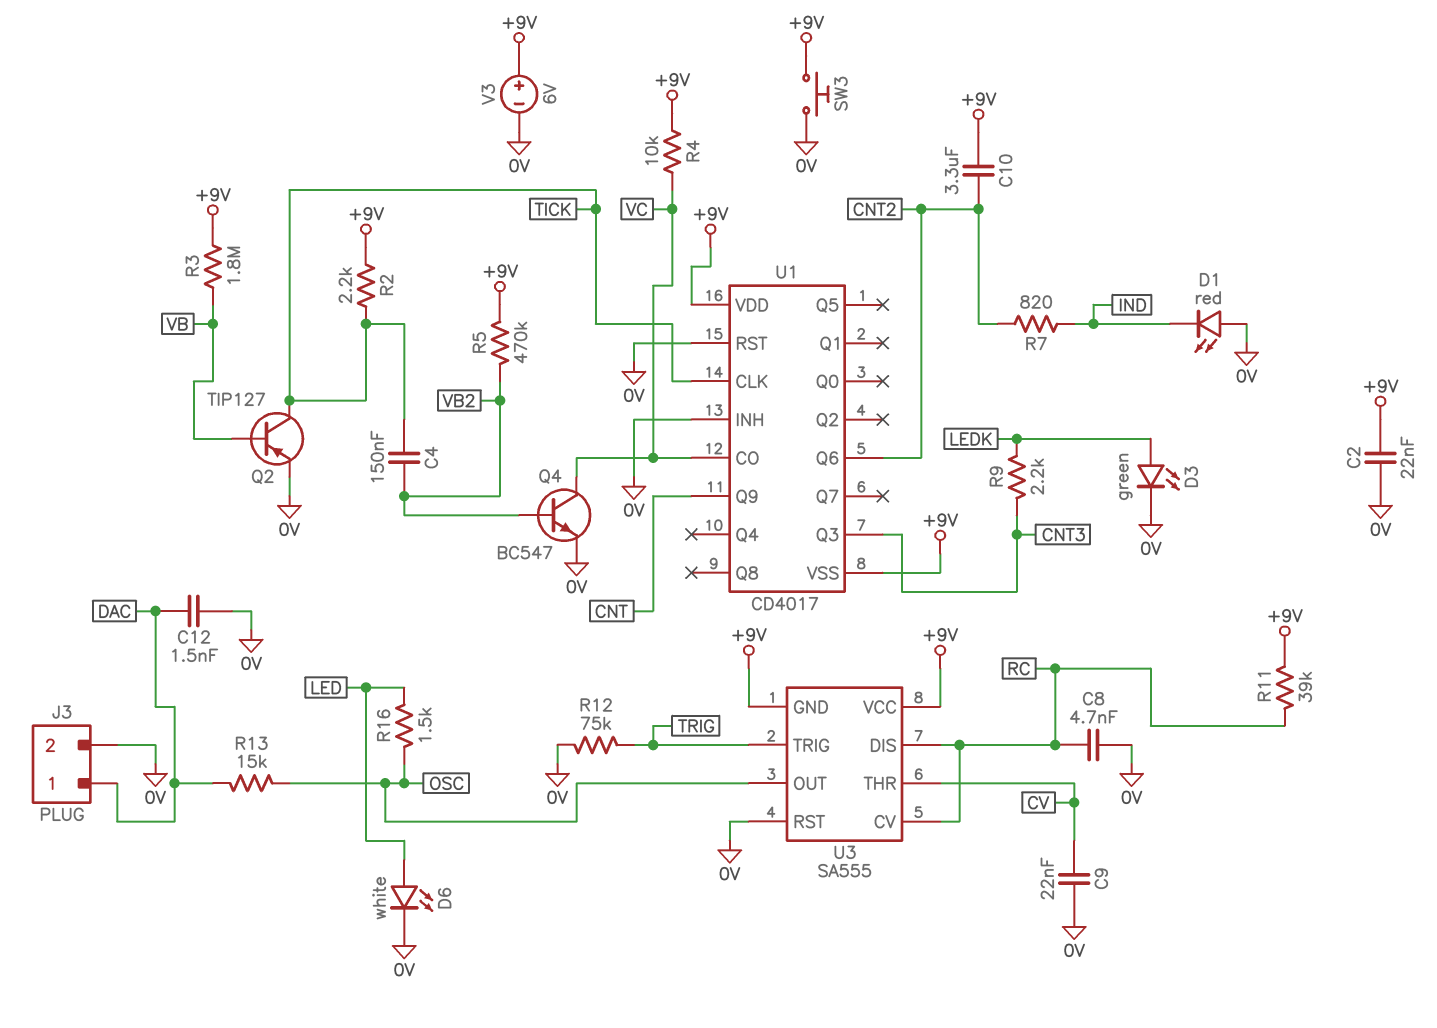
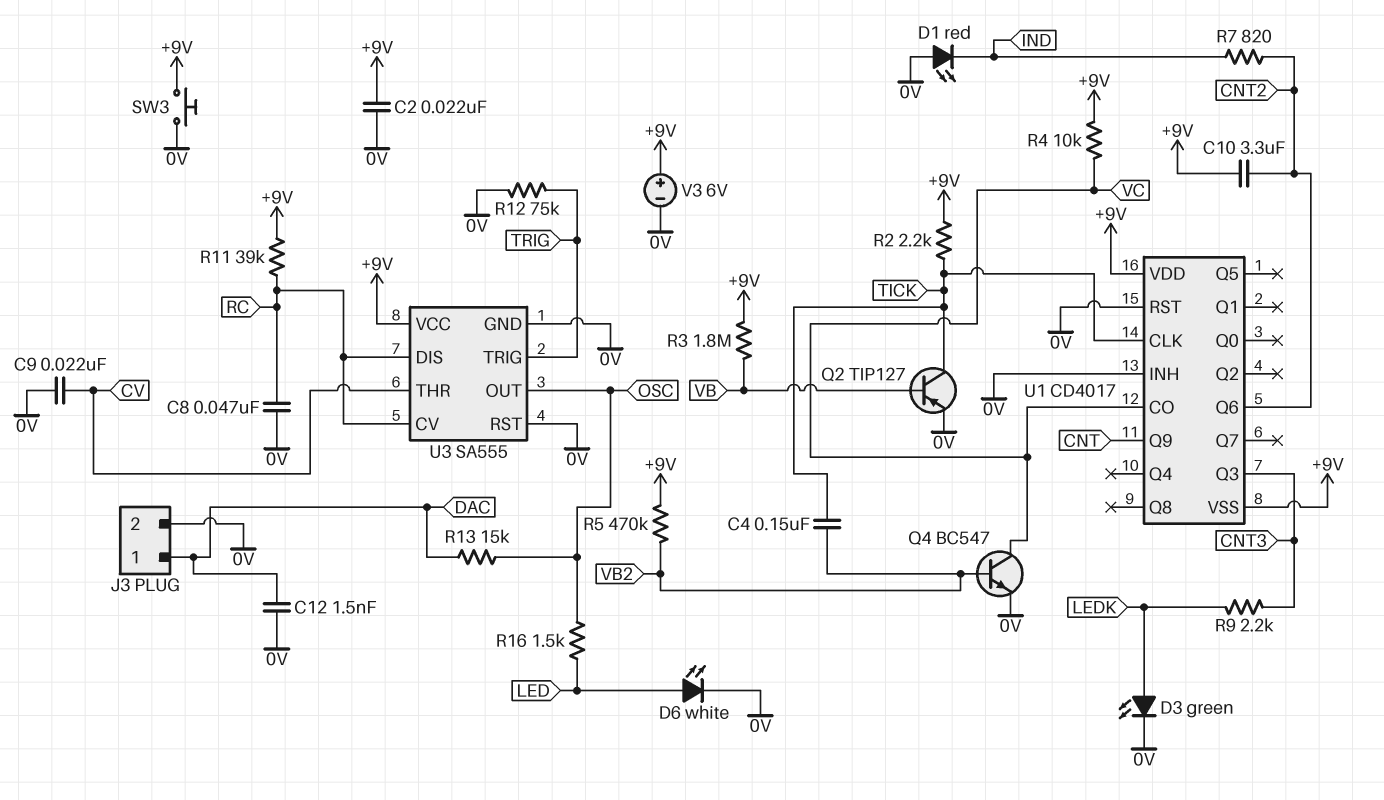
C8: 4.7nF (0V, RC) -> 47nF (0V, RC)
U3 pin GND: +9V -> 0V

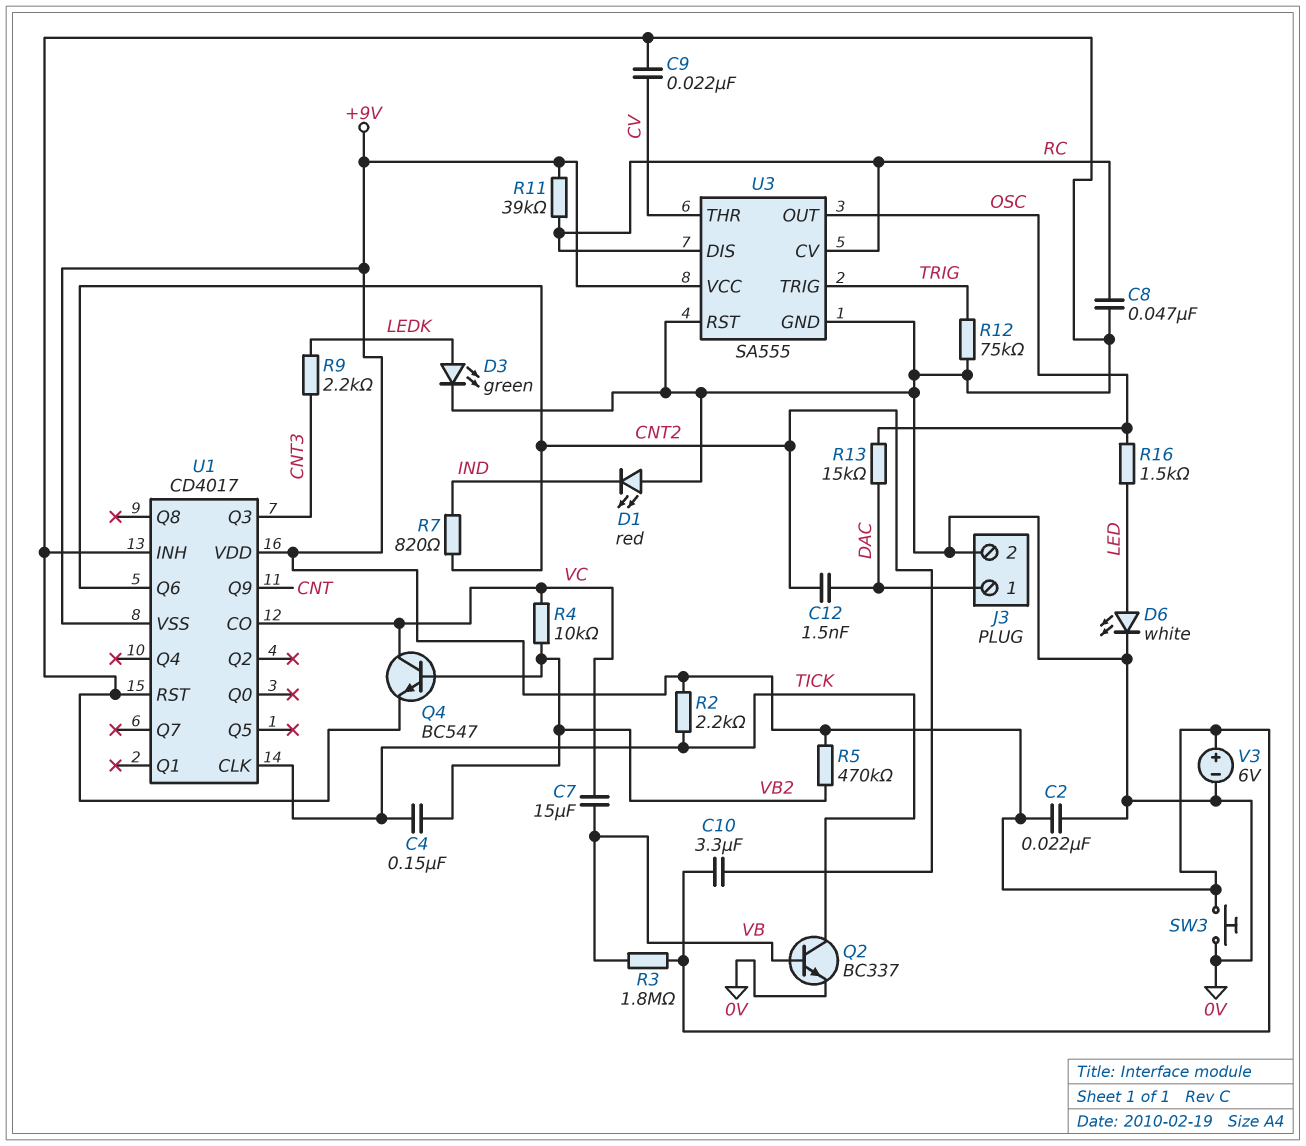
C7: none -> 15uF (VB, VC)
C12: 1.5nF (0V, DAC) -> 1.5nF (CNT2, DAC)
Q2: PNP TIP127 (B VB, C TICK, E 0V) -> NPN BC337 (B VB, C TICK, E 0V)
R4: 10k (+9V, VC) -> 10k (VB2, VC)

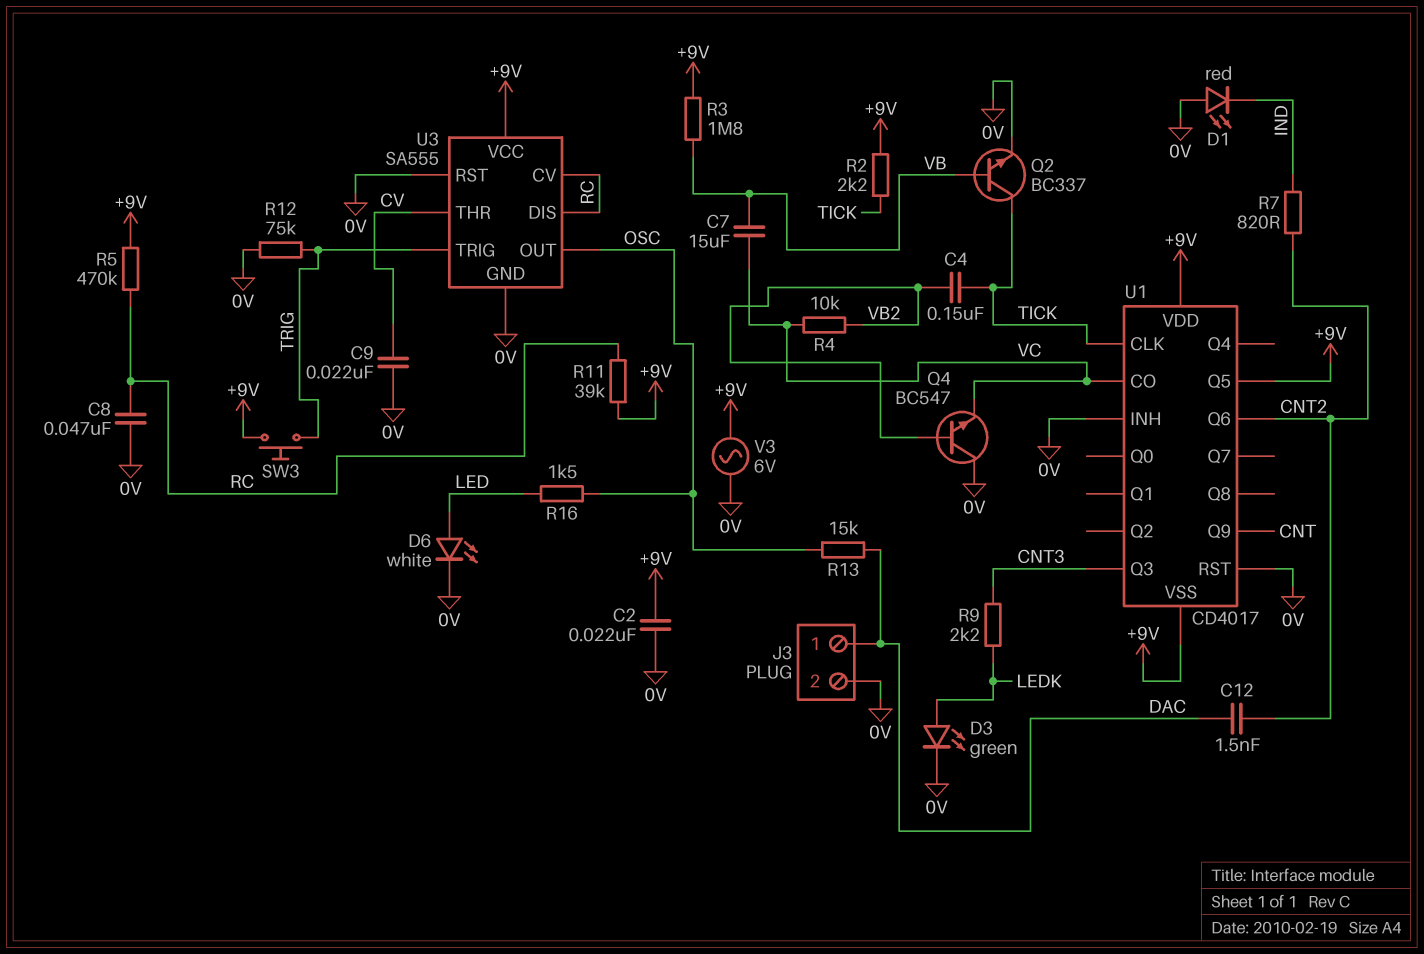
C10: 3.3uF (+9V, CNT2) -> none
Q4: NPN BC547 (B VB2, C VC, E 0V) -> NPN BC547 (B VB2, C 0V, E VC)
R5: 470k (+9V, VB2) -> 470k (+9V, RC)
SW3: button (+9V, 0V) -> button (+9V, TRIG)
U1 pin Q5: none -> +9V
V3: 6V (plus +9V, minus 0V) -> AC 6V (+9V, 0V)

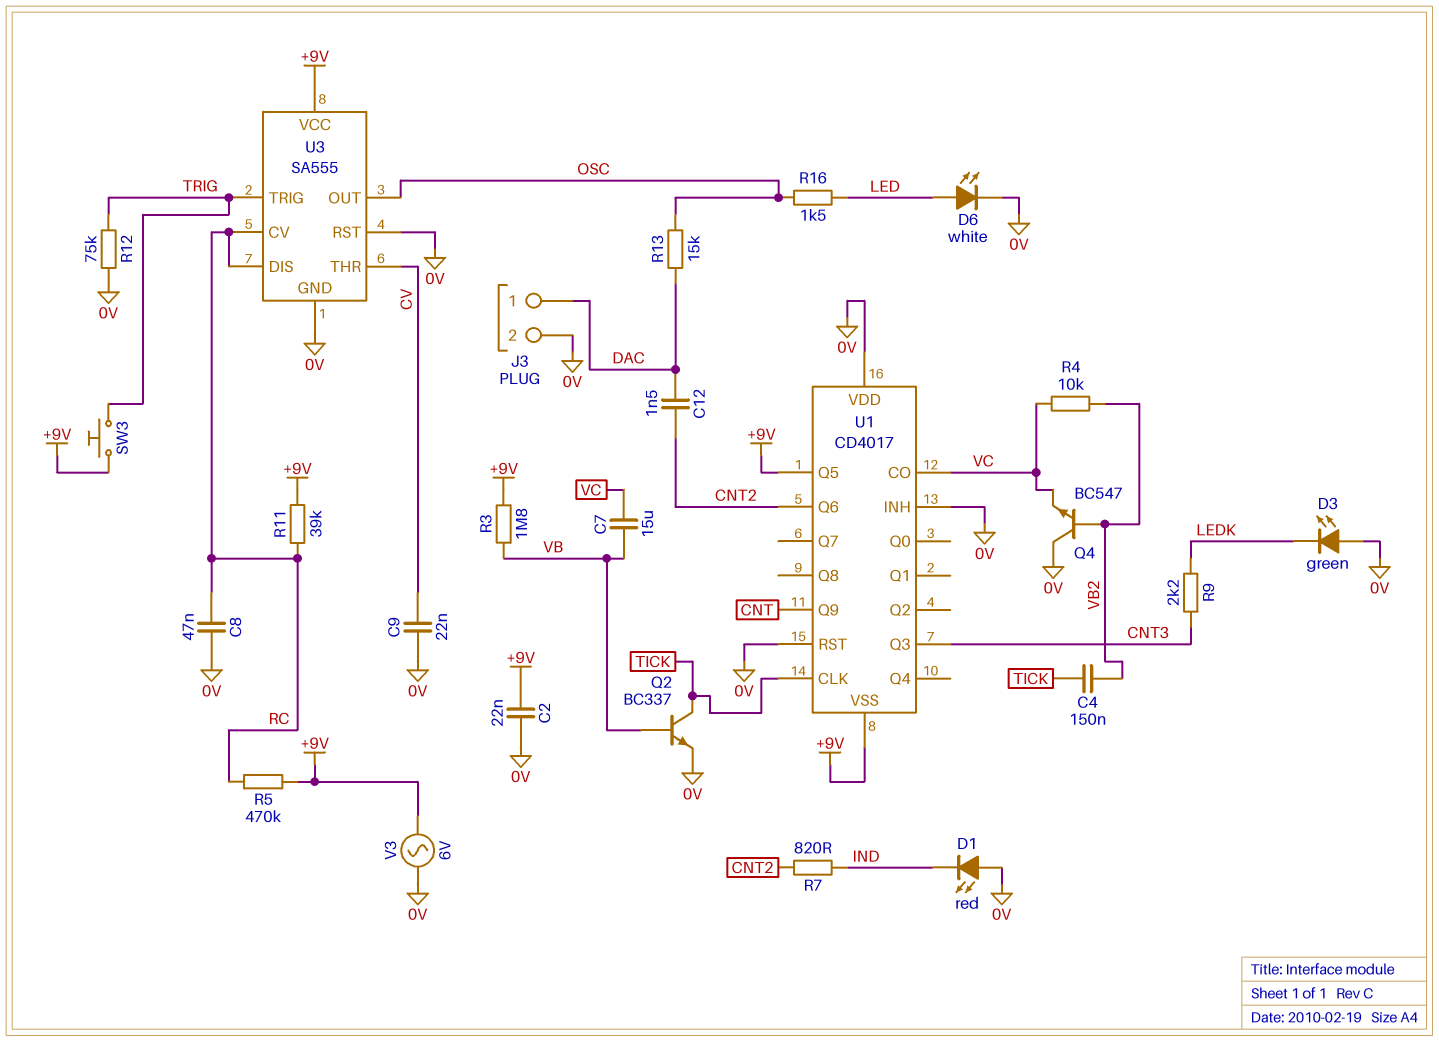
D3: LED green (A LEDK, K 0V) -> LED green (A 0V, K LEDK)
R2: 2.2k (+9V, TICK) -> none
U1 pin VDD: +9V -> 0V

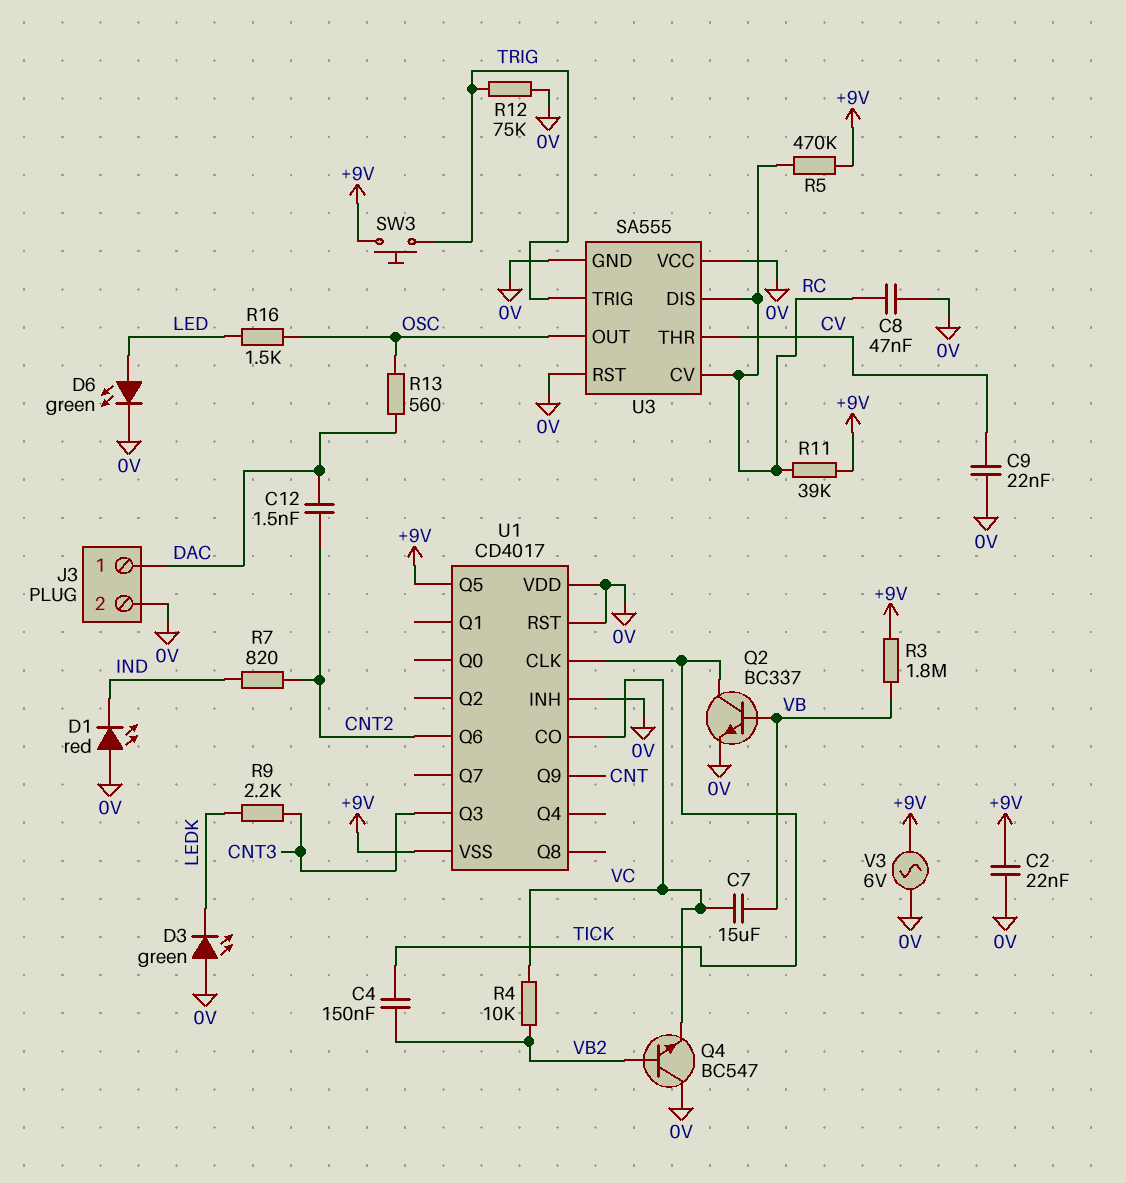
D6: LED white (A LED, K 0V) -> LED green (A LED, K 0V)
R13: 15k (DAC, OSC) -> 560 (DAC, OSC)
U3 pin VCC: +9V -> 0V

